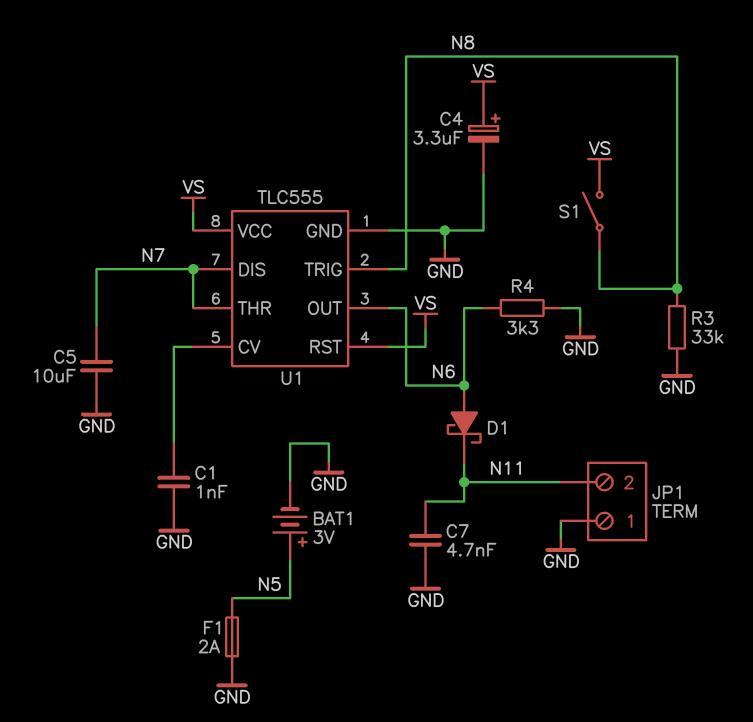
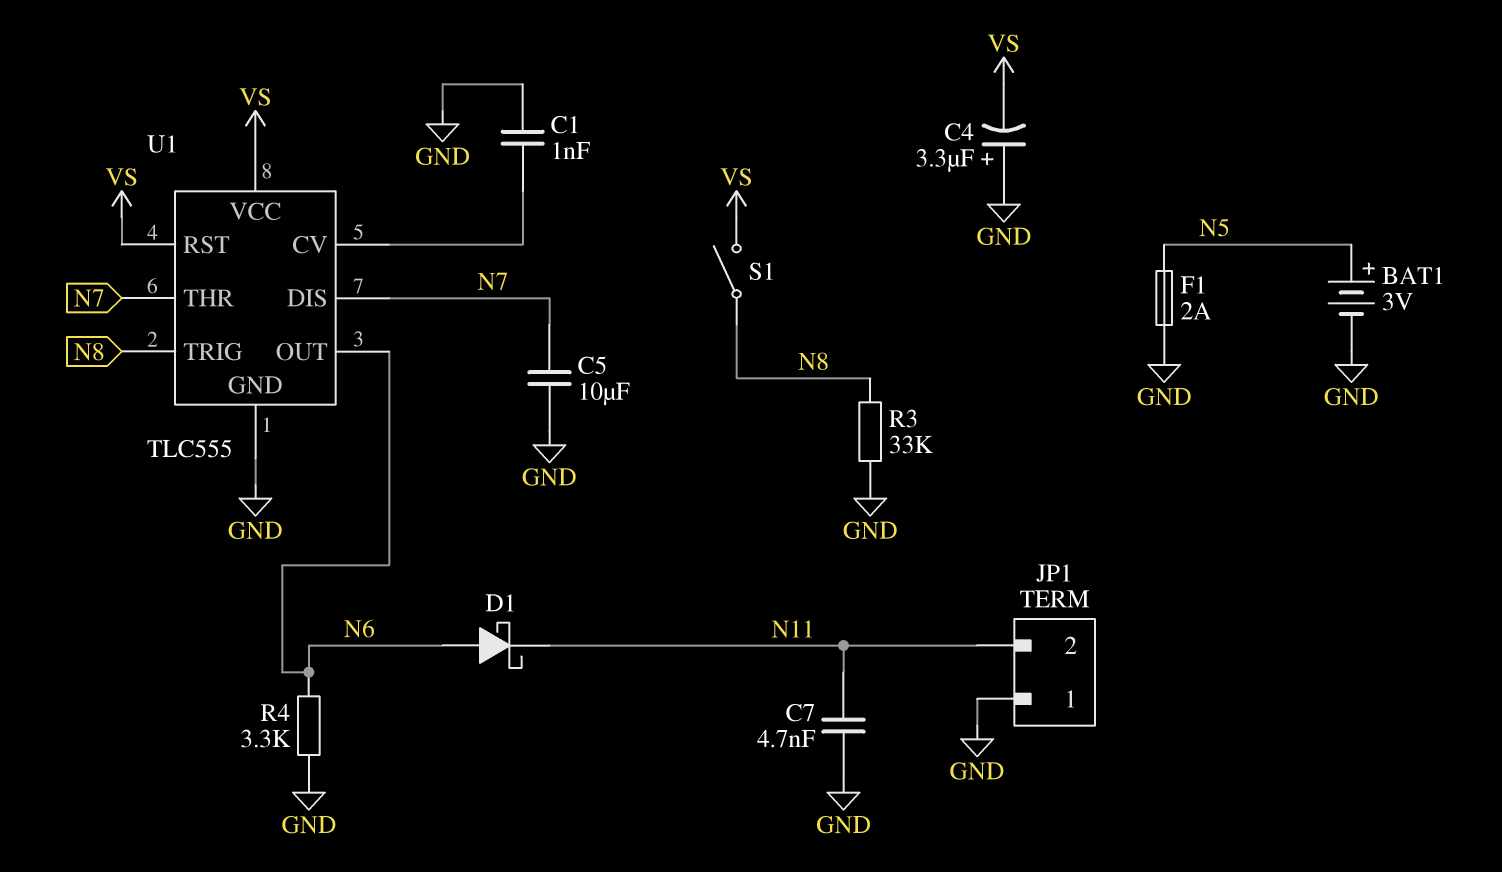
C4: 3.3uF (plus VS, minus GND) -> 3.3uF (plus GND, minus VS)

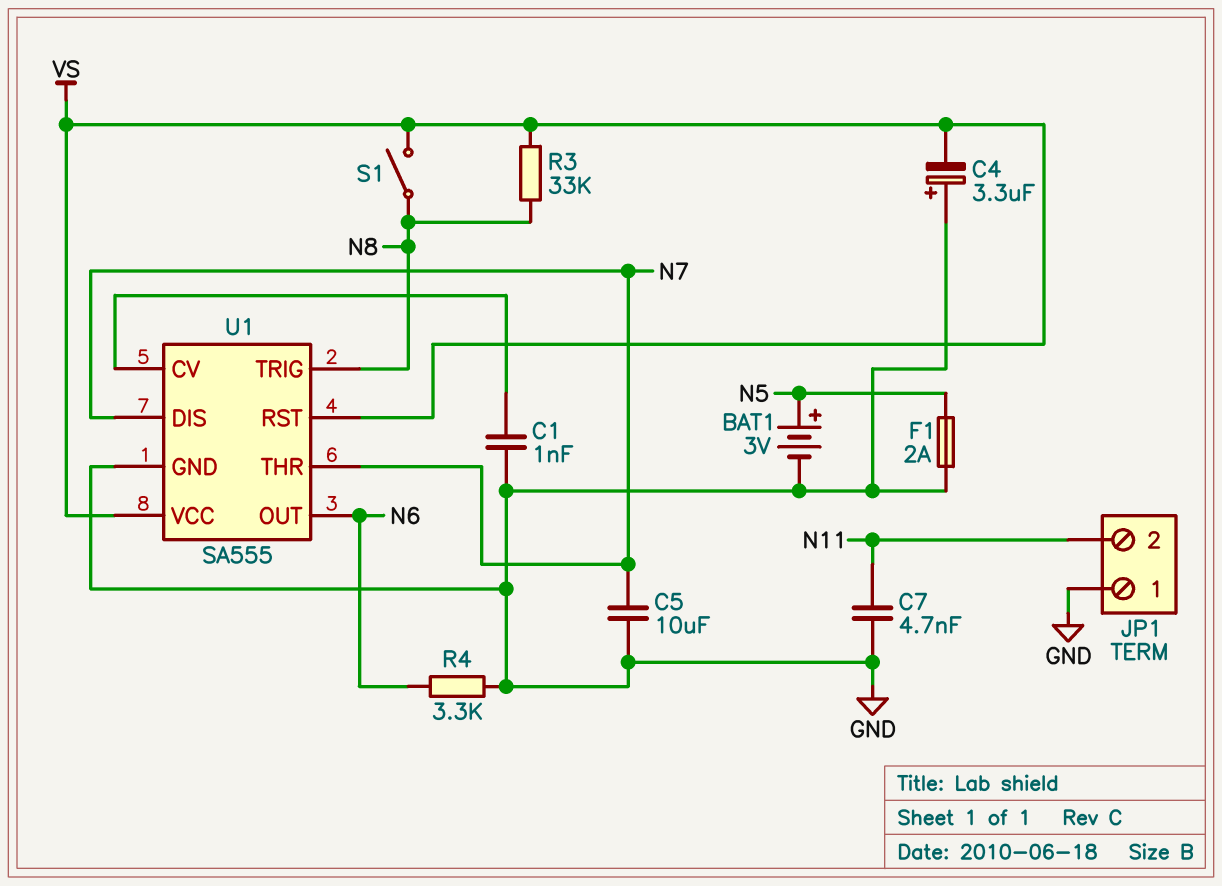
D1: schottky (A N6, K N11) -> none
R3: 33k (GND, N8) -> 33k (N8, VS)
U1: TLC555 -> SA555

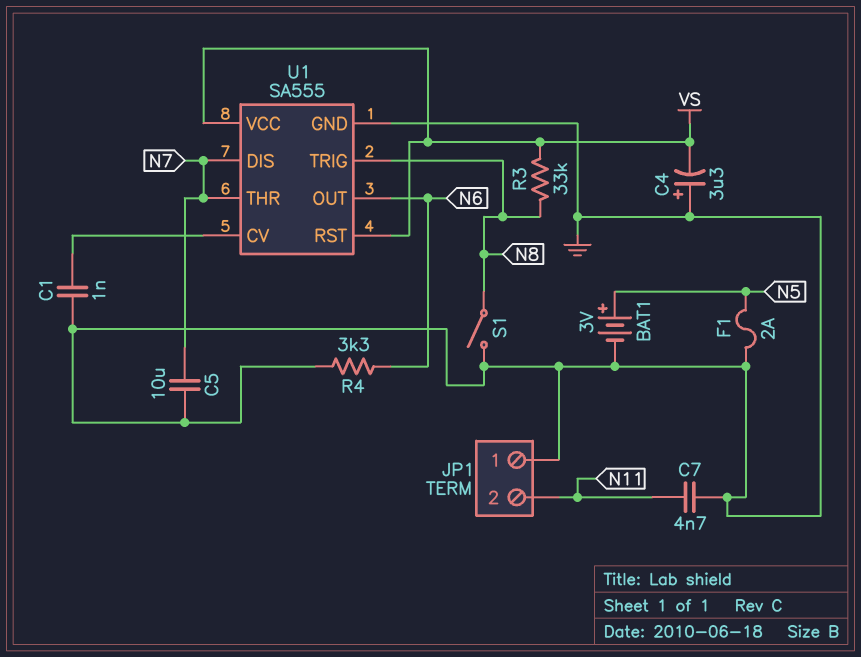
S1: switch (N8, VS) -> switch (GND, N8)

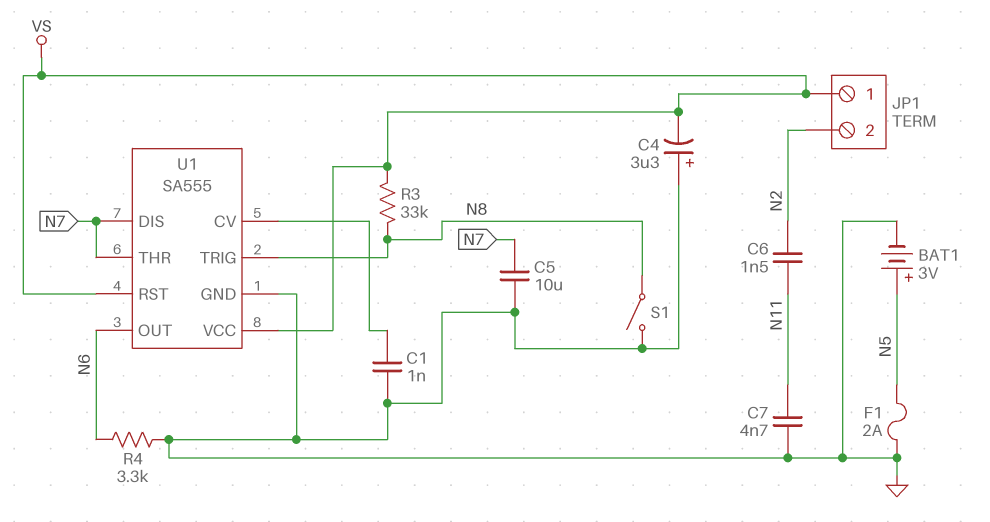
C6: none -> 1.5nF (N2, N11)
JP1 pin 1: GND -> VS
JP1 pin 2: N11 -> N2

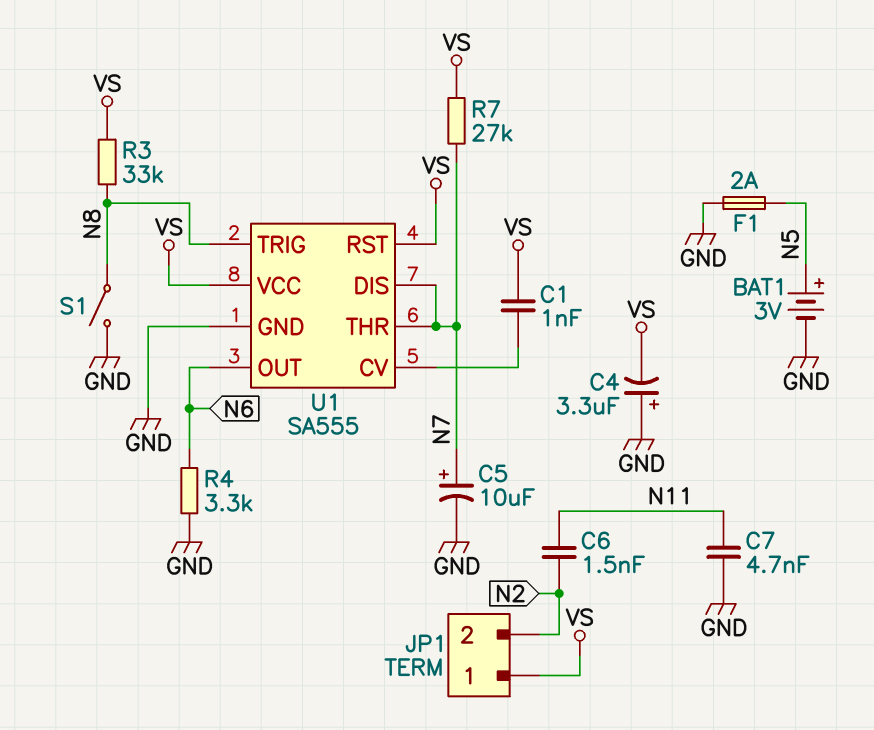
C1: 1nF (GND, U1/CV) -> 1nF (U1/CV, VS)
C5: 10uF (GND, N7) -> 10uF (plus N7, minus GND)
R7: none -> 27k (N7, VS)

